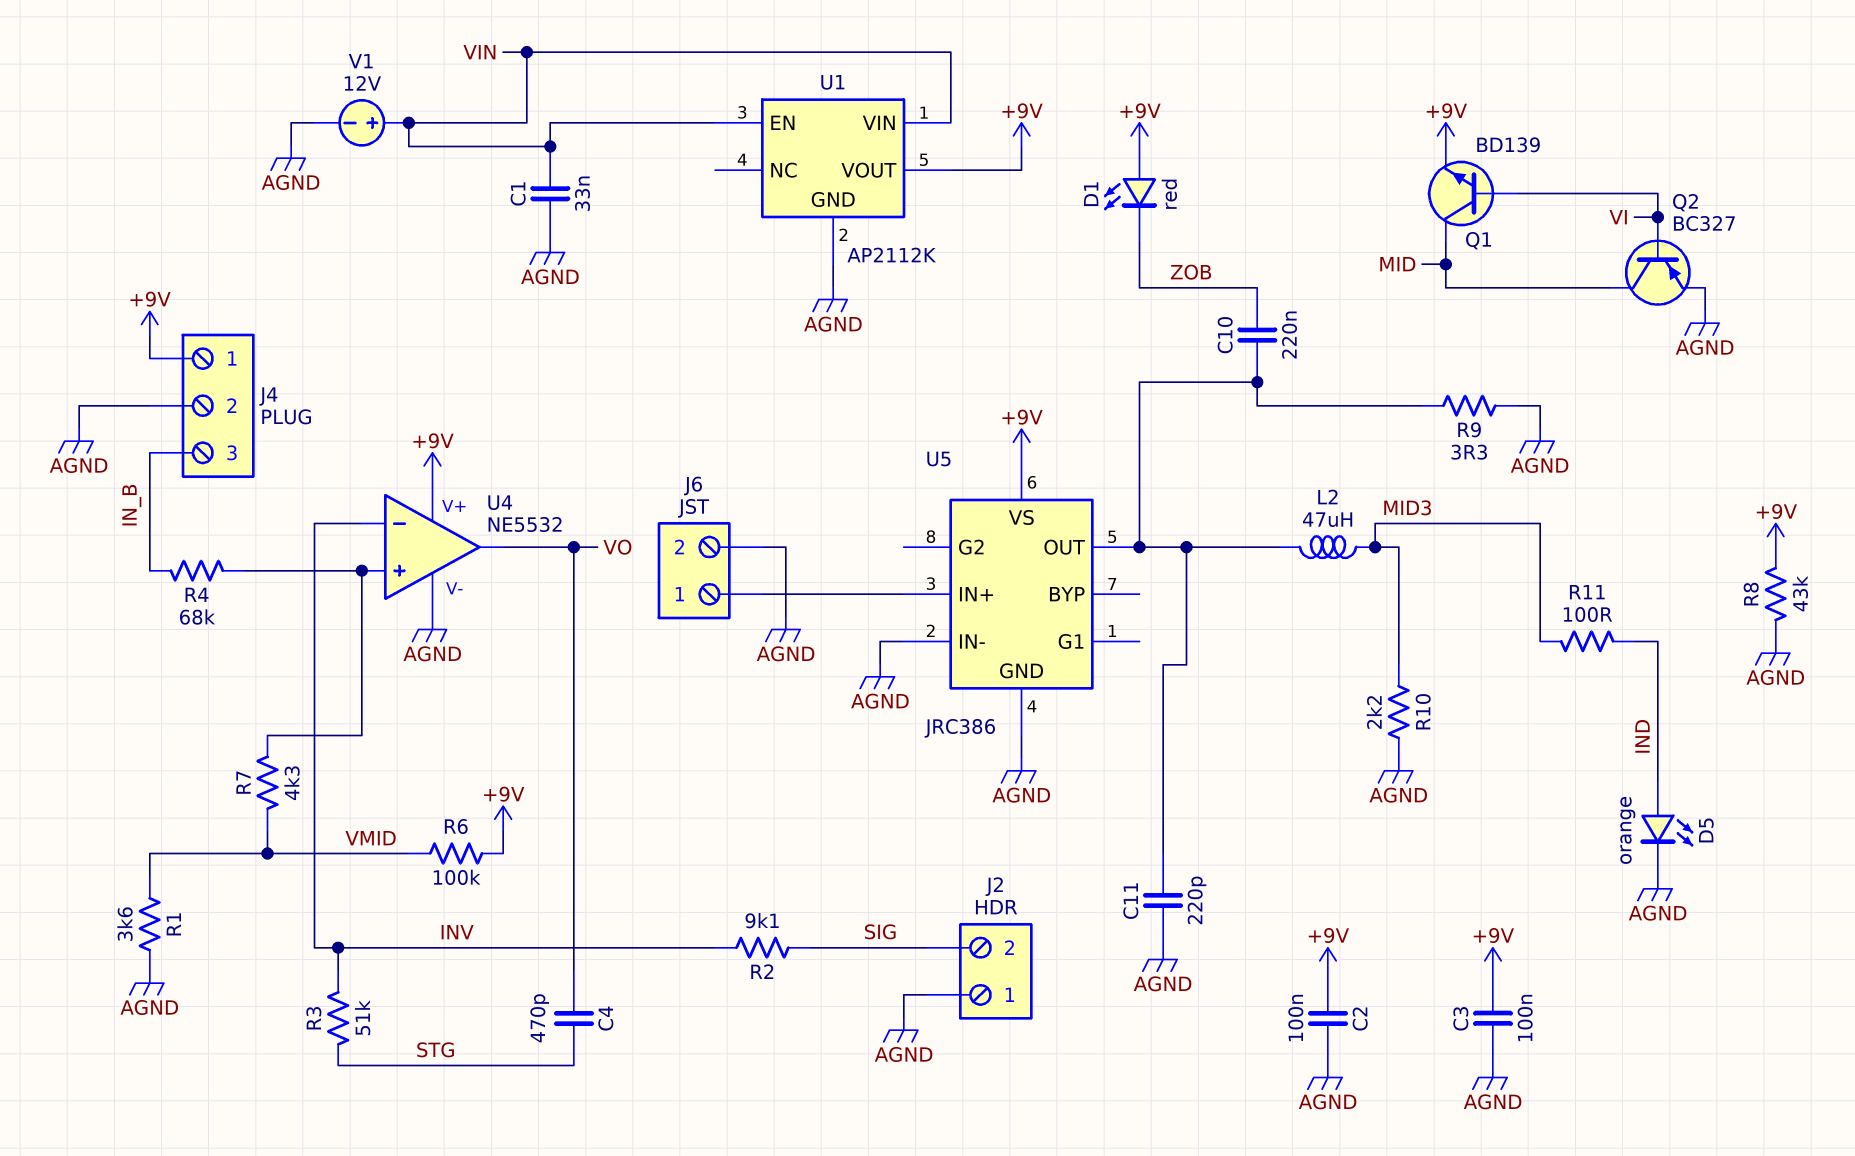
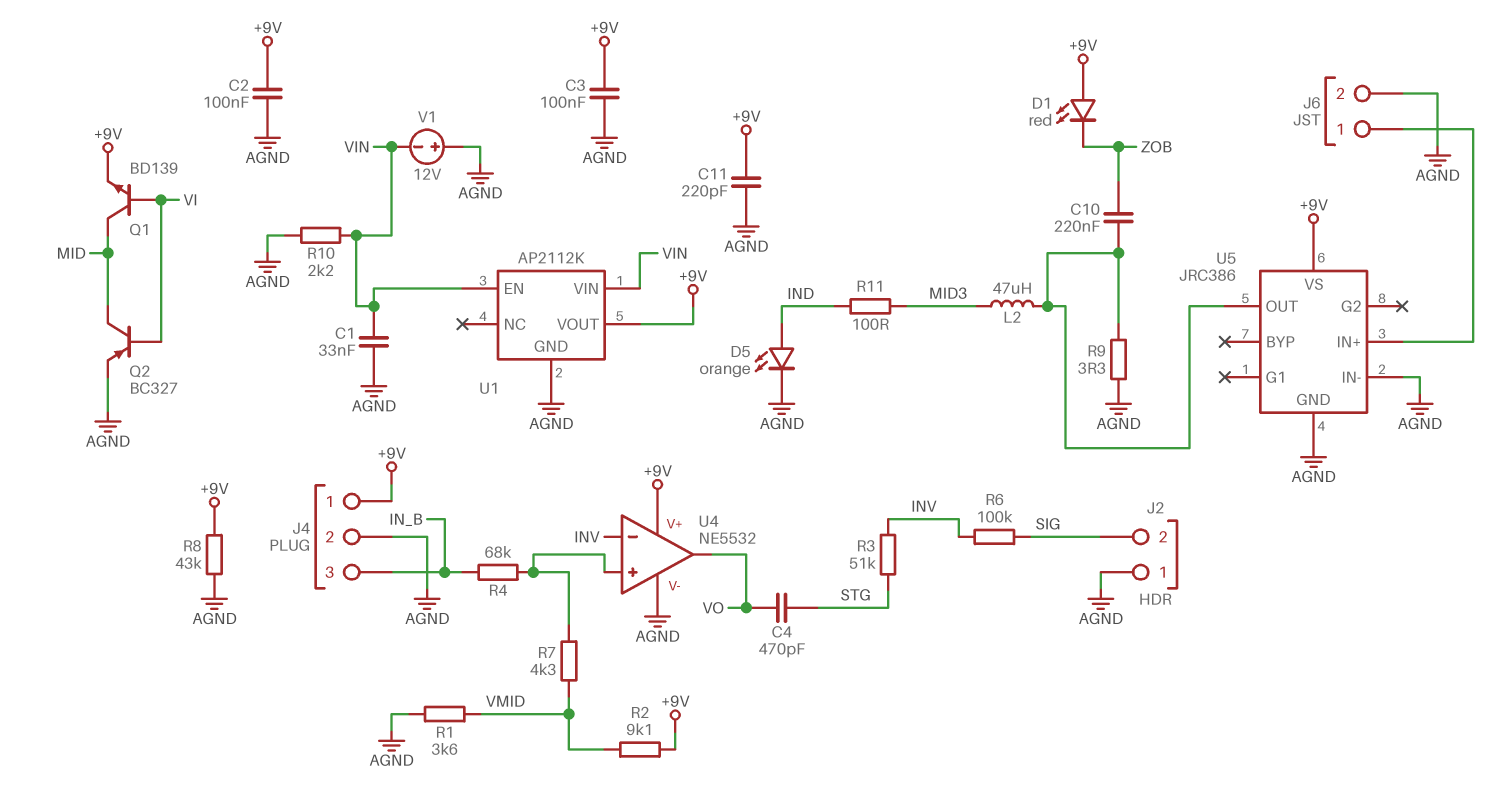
C11: 220pF (AGND, U5/OUT) -> 220pF (+9V, AGND)
R2: 9.1k (INV, SIG) -> 9.1k (+9V, VMID)
R6: 100k (+9V, VMID) -> 100k (INV, SIG)
R10: 2.2k (AGND, MID3) -> 2.2k (AGND, VIN)
V1: 12V (plus VIN, minus AGND) -> 12V (plus AGND, minus VIN)

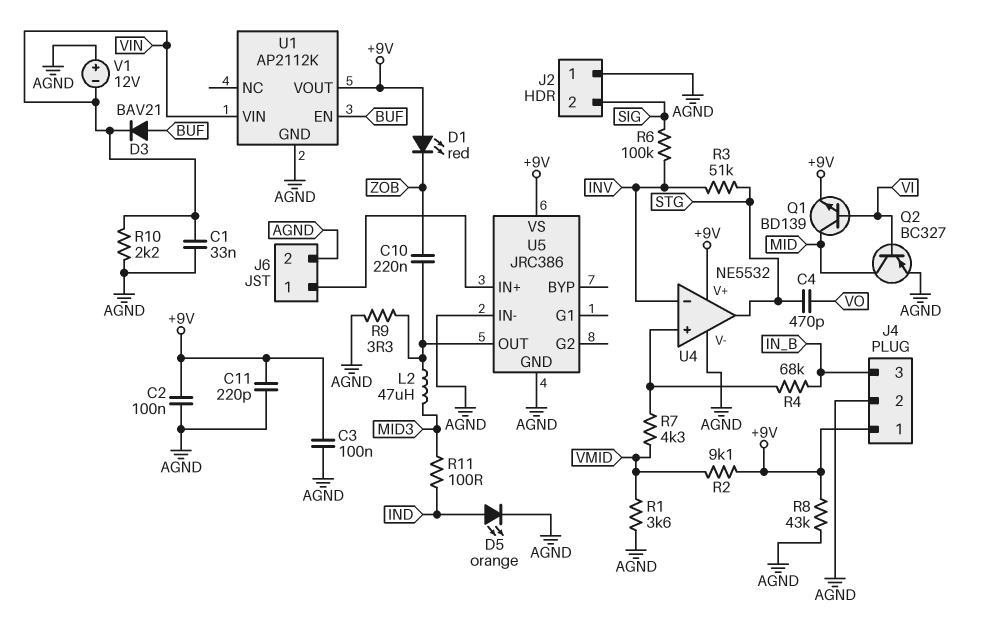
D3: none -> diode BAV21 (A BUF, K VIN)
U1 pin EN: VIN -> BUF
U4 pin out: VO -> STG

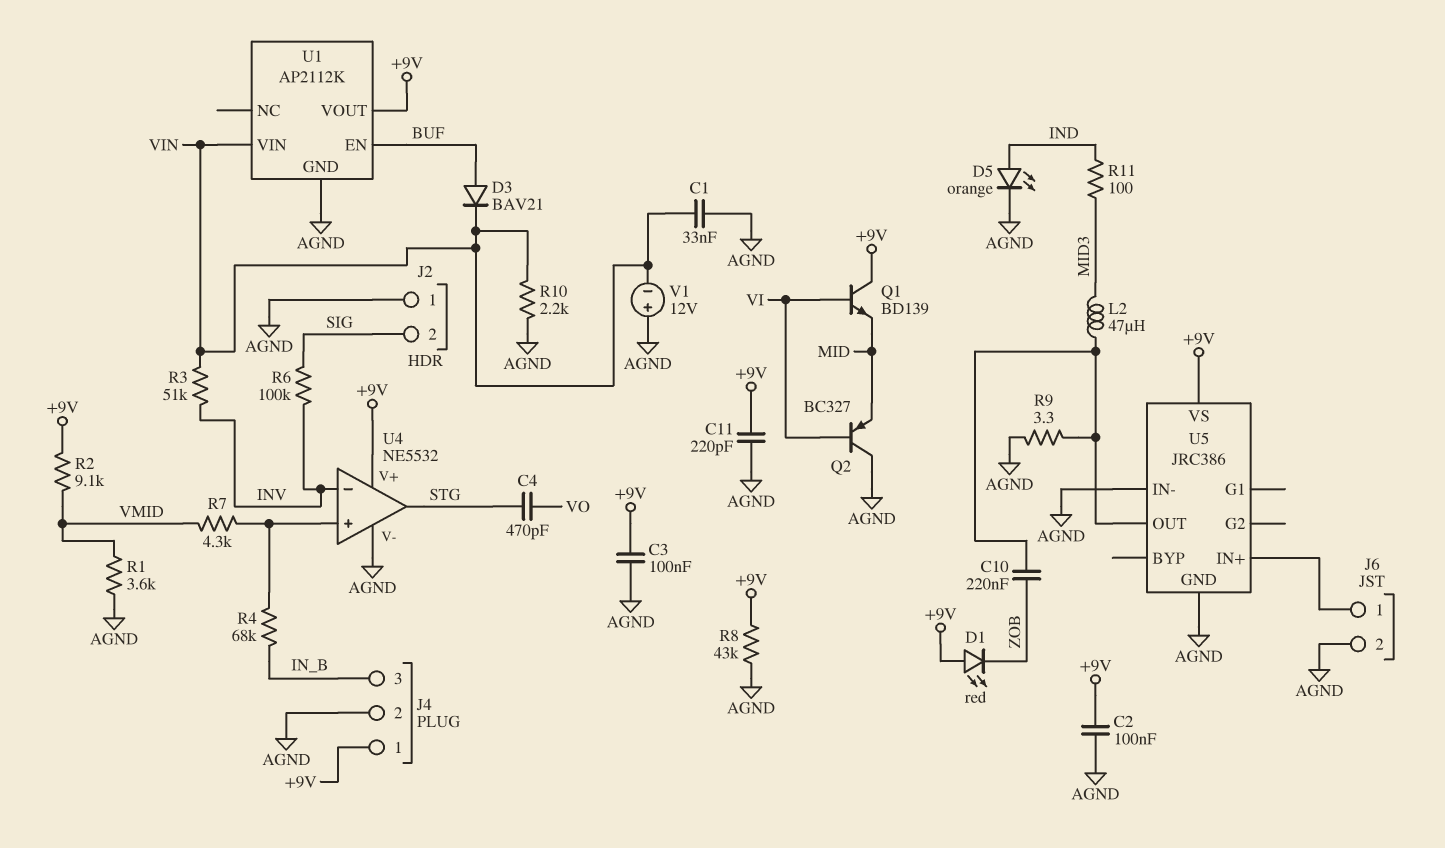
Q1: NPN BD139 (B VI, C MID, E +9V) -> NPN BD139 (B VI, C +9V, E MID)
Q2: PNP BC327 (B VI, C MID, E AGND) -> PNP BC327 (B VI, C AGND, E MID)
R3: 51k (INV, STG) -> 51k (INV, VIN)

